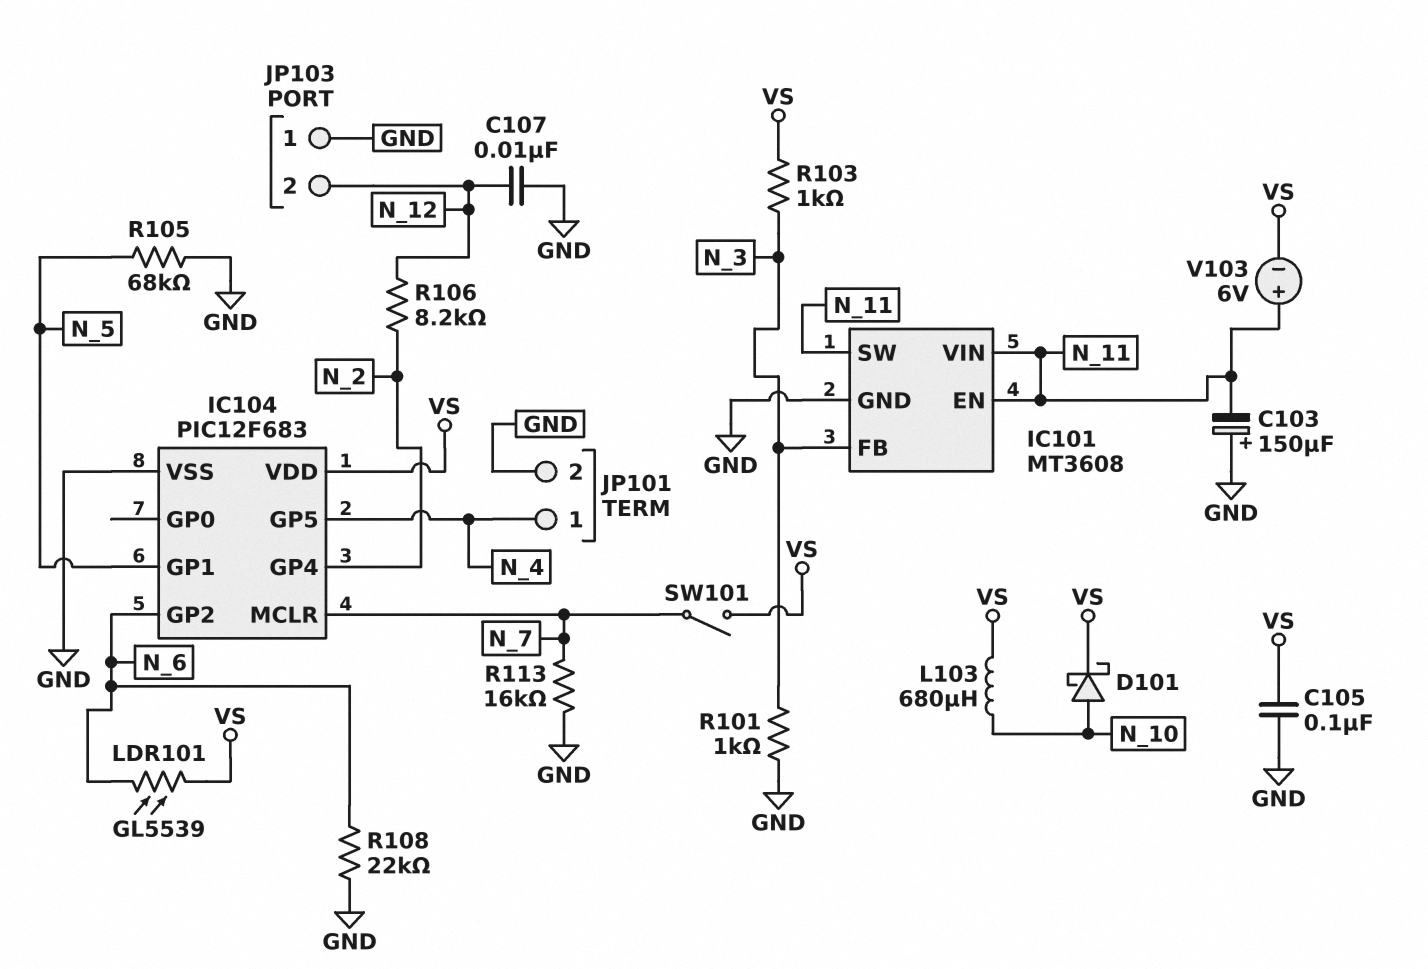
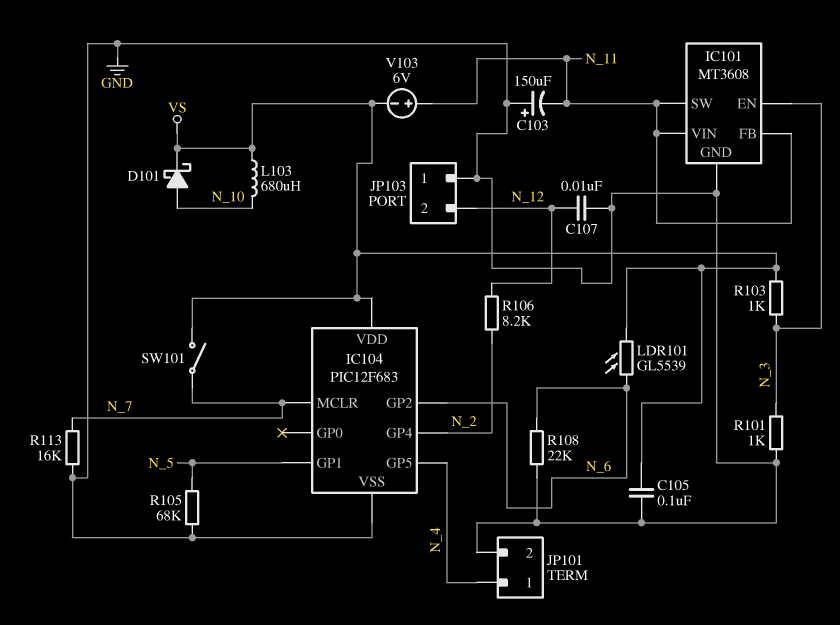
IC101 pin EN: N_11 -> N_3
IC101 pin FB: N_3 -> N_11

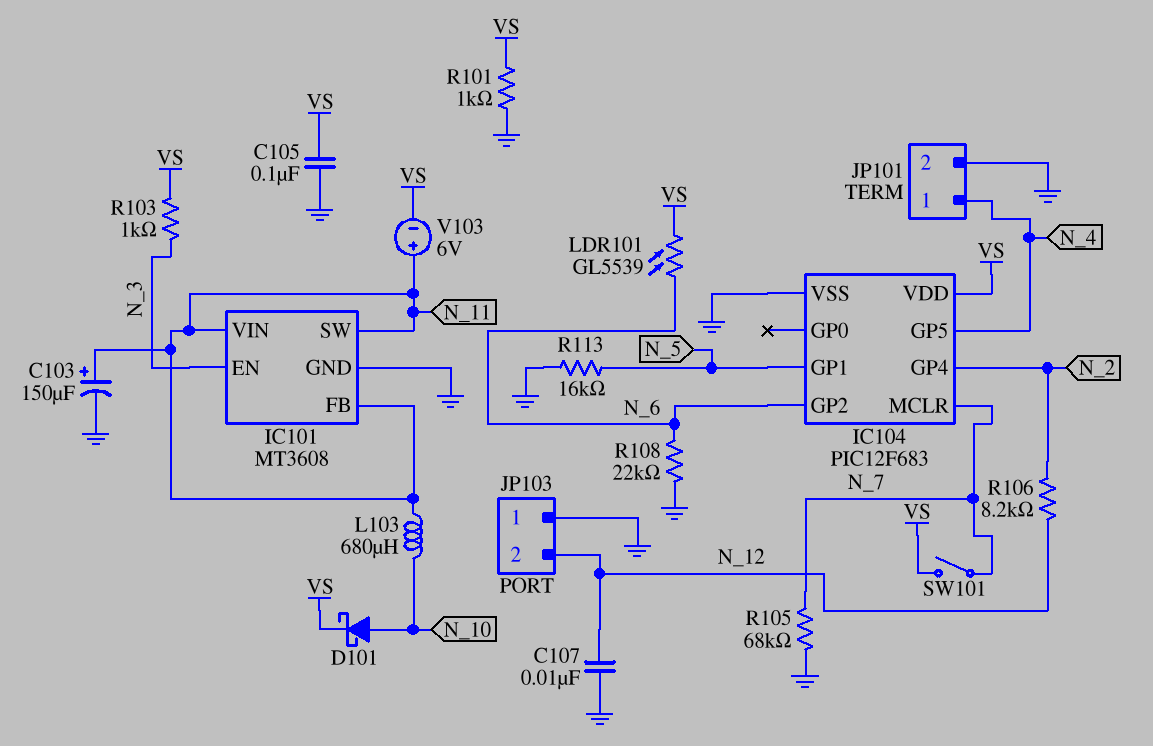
C103: 150uF (plus GND, minus N_11) -> 150uF (plus N_11, minus GND)
L103: 680uH (N_10, VS) -> 680uH (N_10, N_11)
R101: 1k (GND, N_3) -> 1k (GND, VS)
R105: 68k (GND, N_5) -> 68k (GND, N_7)
R113: 16k (GND, N_7) -> 16k (GND, N_5)

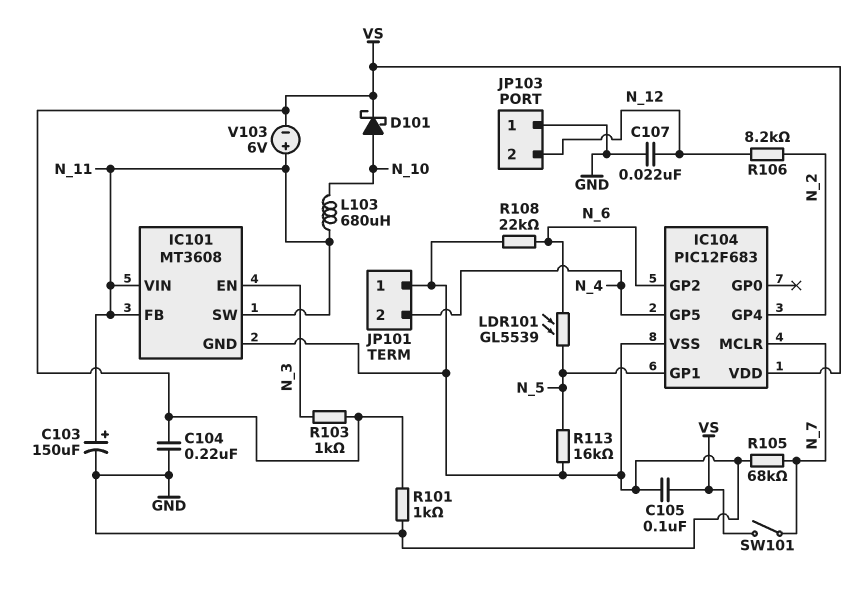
C104: none -> 220nF (GND, VS)
C107: 10nF (GND, N_12) -> 22nF (GND, N_12)
JP101 pin 1: N_4 -> GND
JP101 pin 2: GND -> N_4
LDR101: GL5539 (N_6, VS) -> GL5539 (N_5, N_6)

